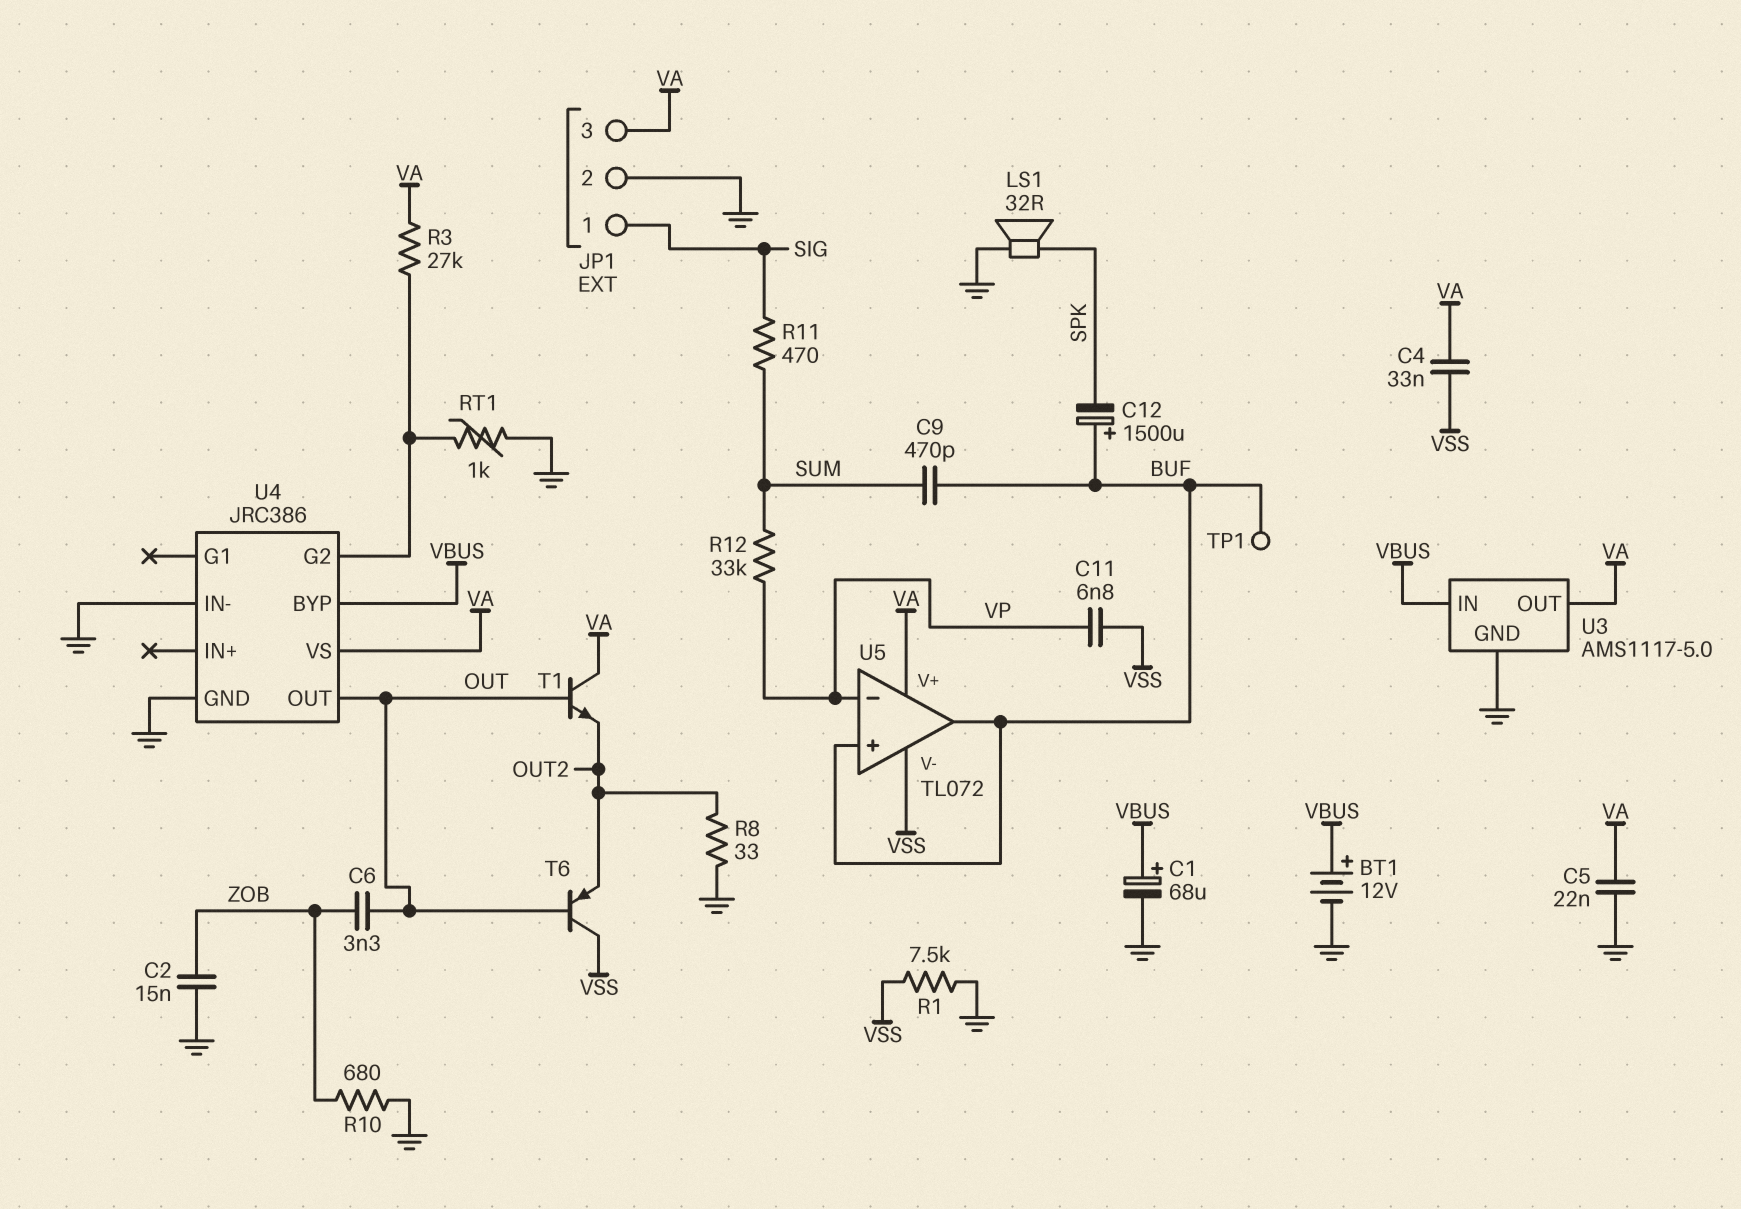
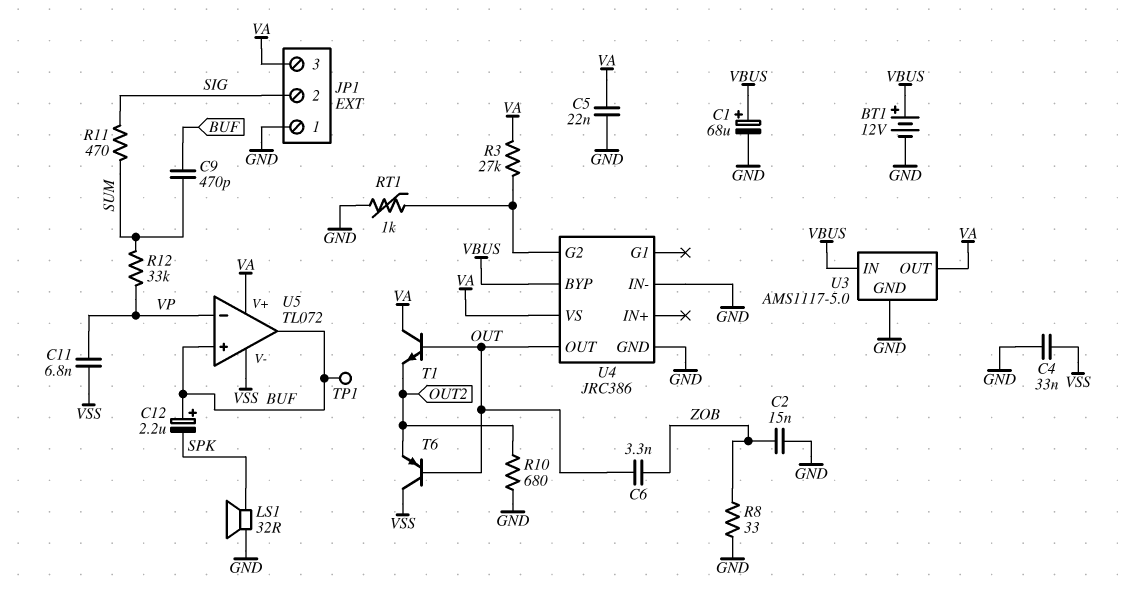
C4: 33nF (VA, VSS) -> 33nF (GND, VSS)
C12: 1500uF (plus BUF, minus SPK) -> 2.2uF (plus BUF, minus SPK)
JP1 pin 1: SIG -> GND
JP1 pin 2: GND -> SIG
R1: 7.5k (GND, VSS) -> none
R8: 33 (GND, OUT2) -> 33 (GND, ZOB)
R10: 680 (GND, ZOB) -> 680 (GND, OUT2)

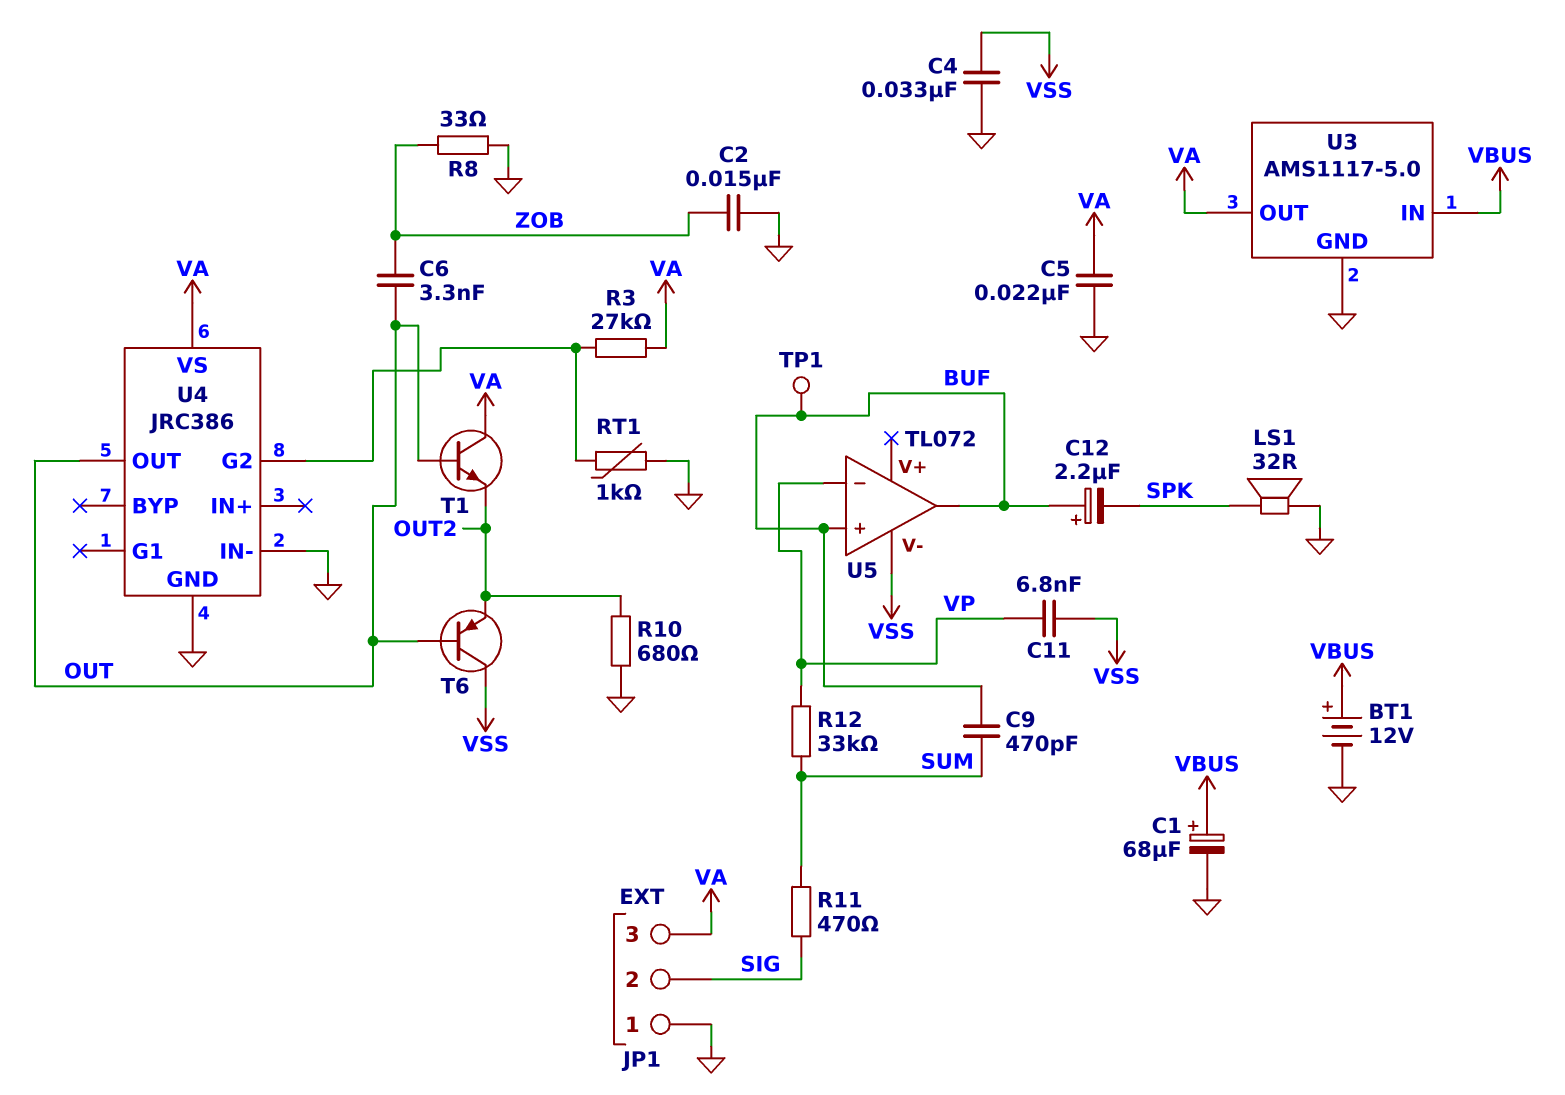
U4 pin BYP: VBUS -> none
U5 pin V+: VA -> none

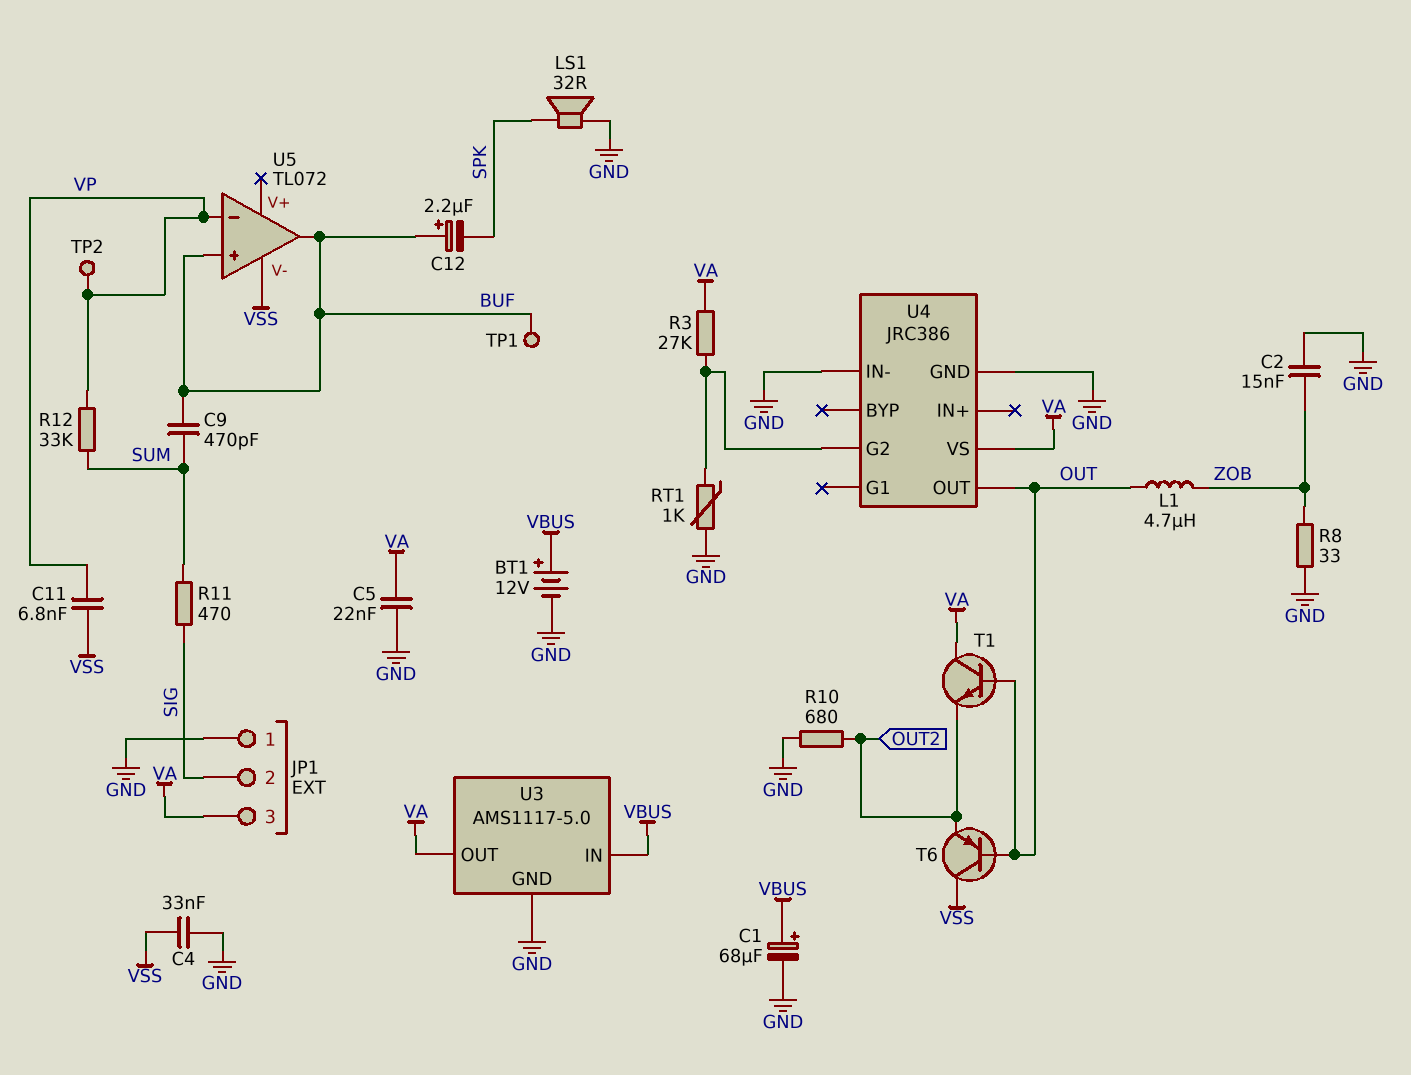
C6: 3.3nF (OUT, ZOB) -> none
L1: none -> 4.7uH (OUT, ZOB)
TP2: none -> test point (VP)

